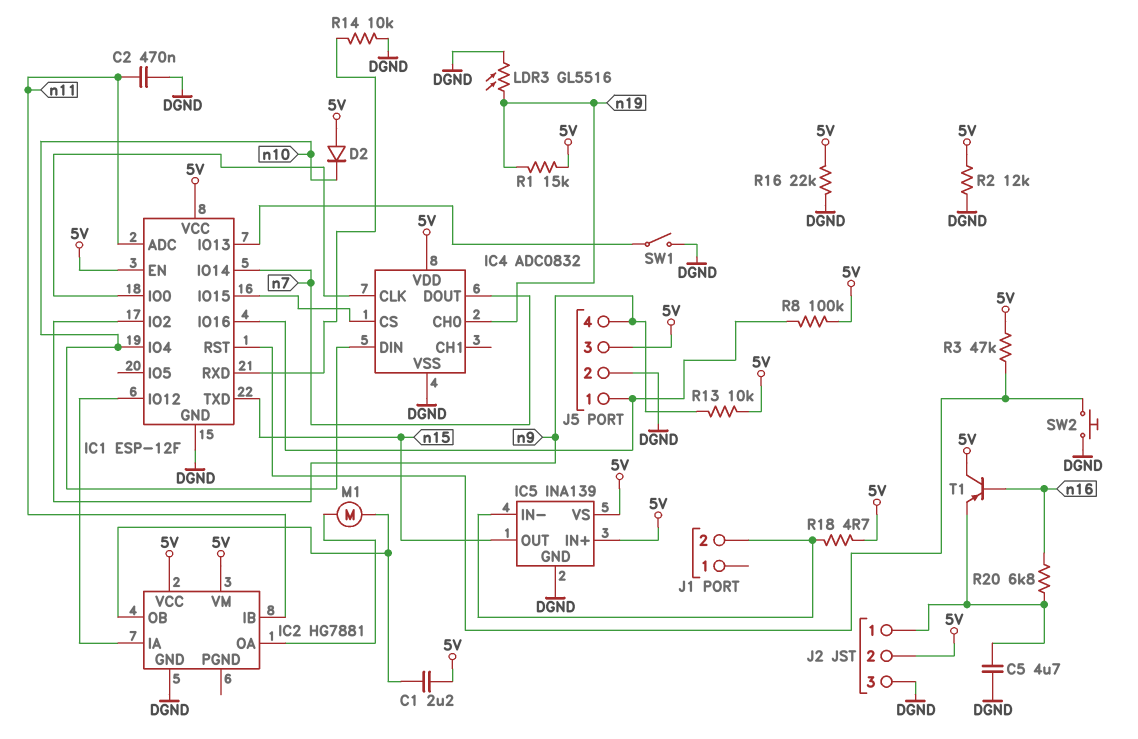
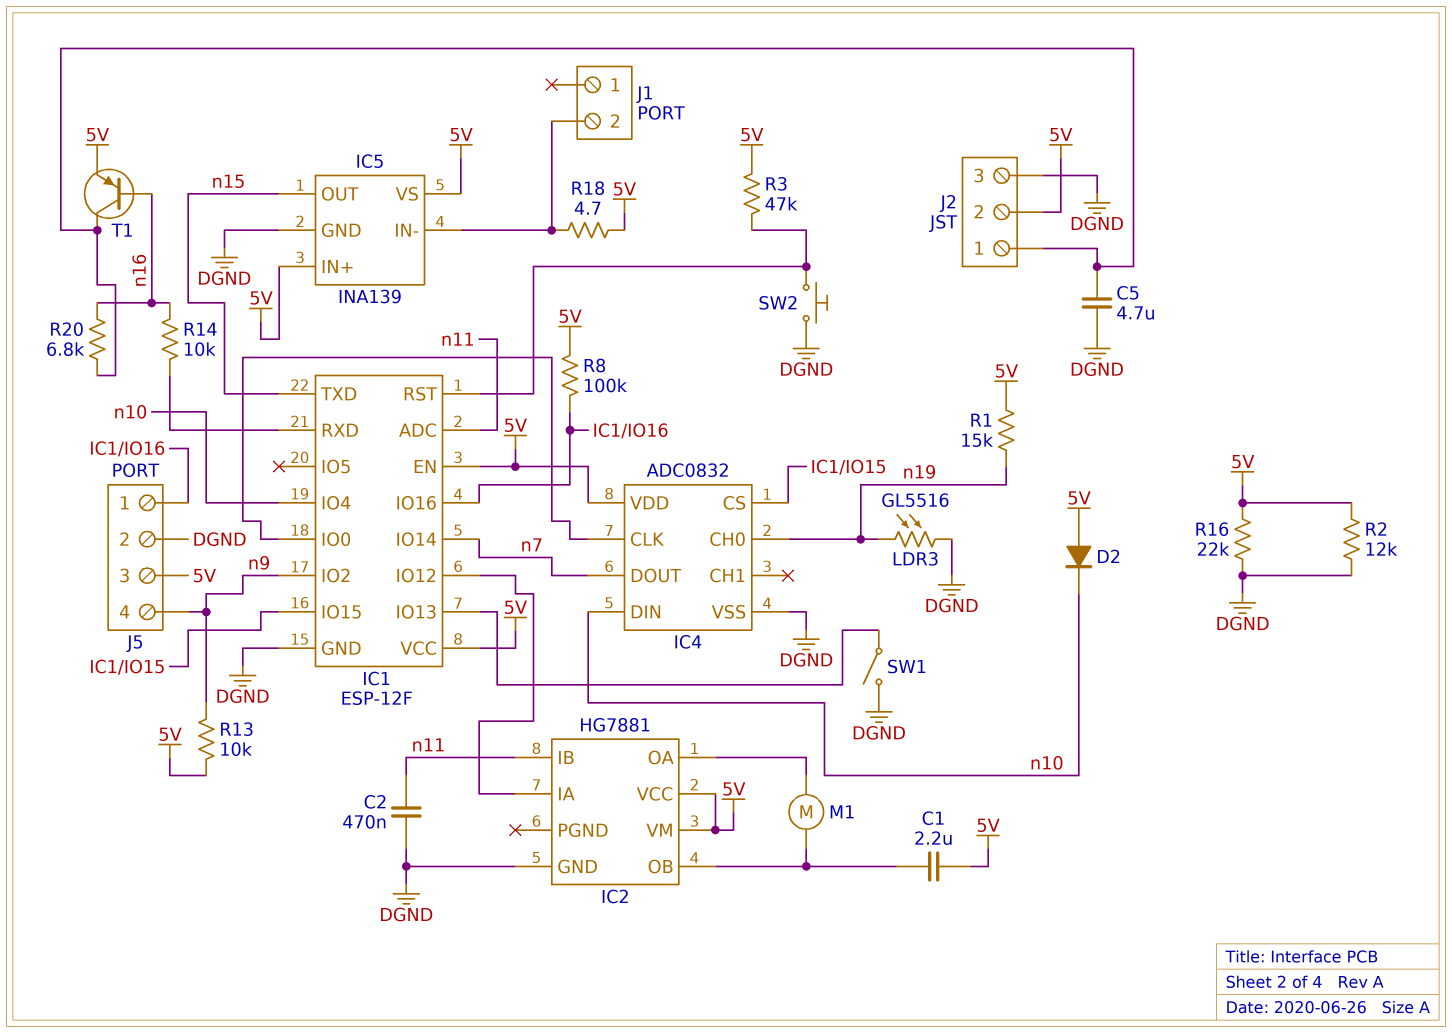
R14: 10k (DGND, IC1/RXD) -> 10k (IC1/RXD, n16)
T1: PNP (B n16, C 5V, E J2/1) -> PNP (B n16, C J2/1, E 5V)

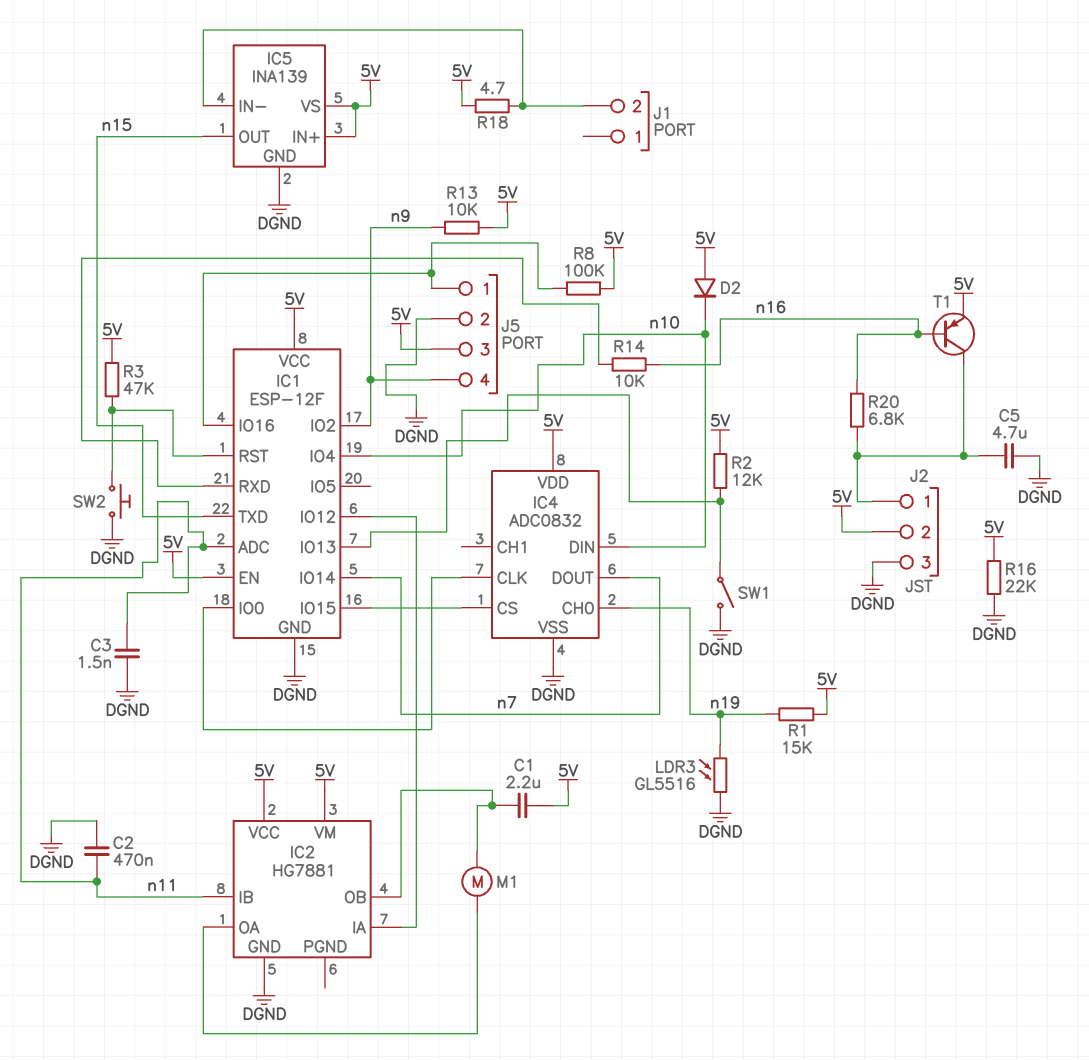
C3: none -> 1.5nF (DGND, n11)
R2: 12k (5V, DGND) -> 12k (5V, IC1/IO13)

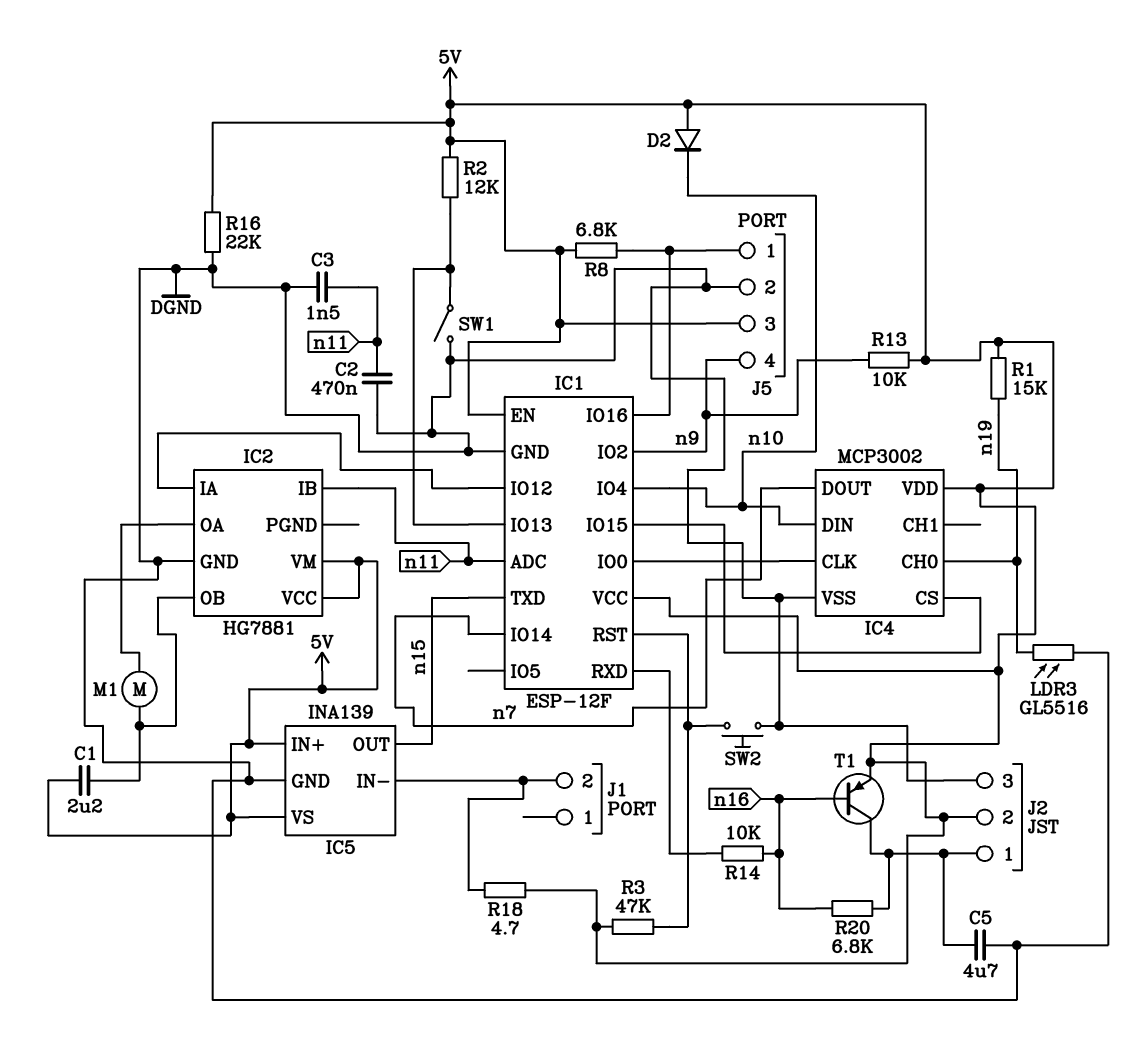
IC4: ADC0832 -> MCP3002
R8: 100k (5V, IC1/IO16) -> 6.8k (5V, IC1/IO16)

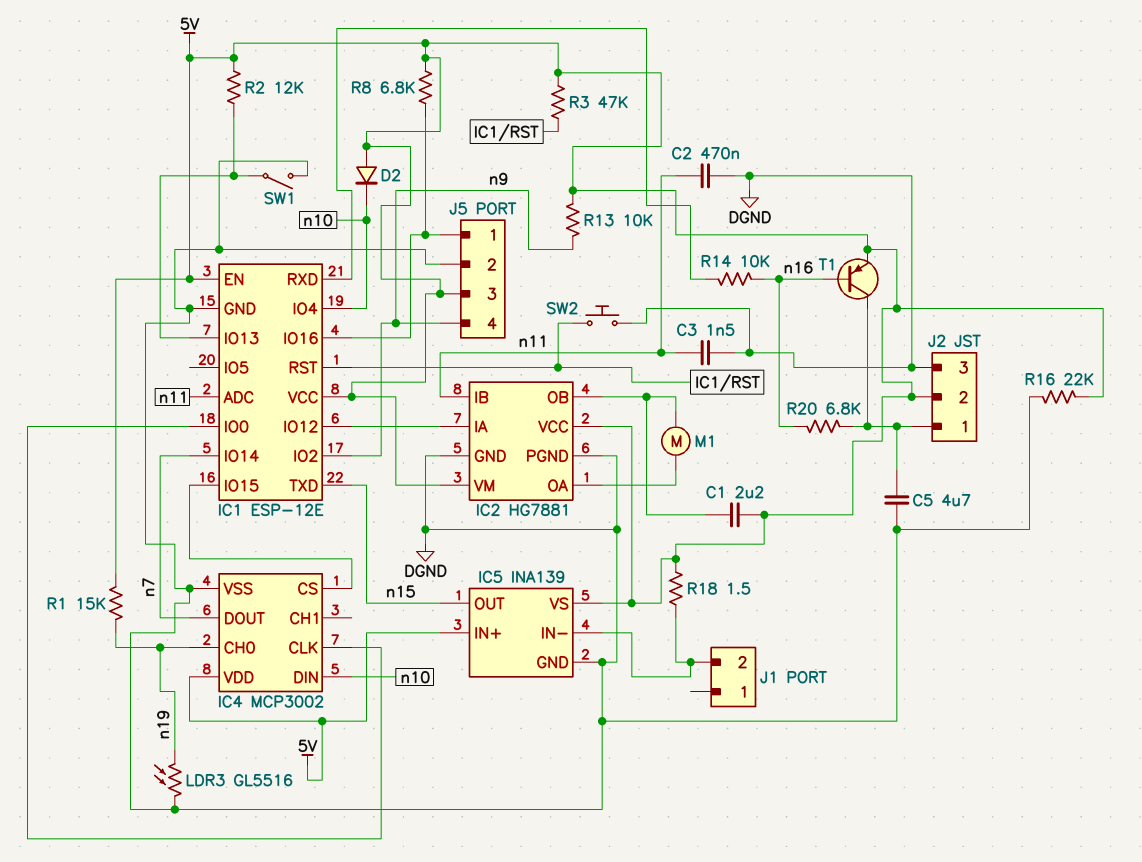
IC1: ESP-12F -> ESP-12E
IC2 pin PGND: none -> DGND
R18: 4.7 (5V, IC5/IN-) -> 1.5 (5V, IC5/IN-)

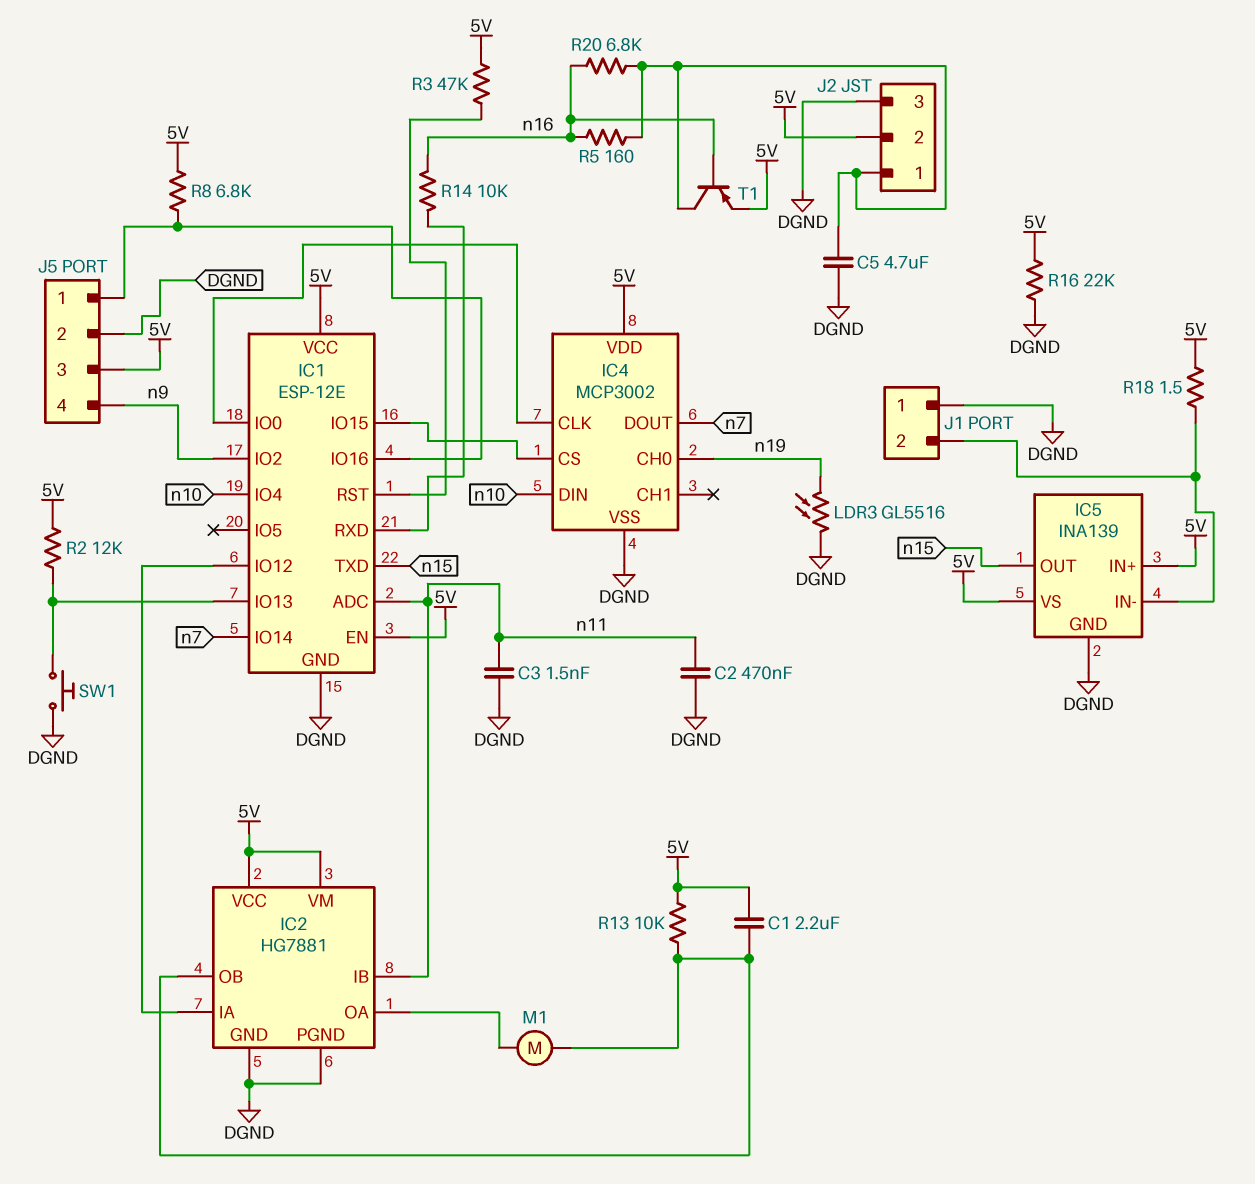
D2: diode (A 5V, K n10) -> none
J1 pin 1: none -> DGND
R1: 15k (5V, n19) -> none
R5: none -> 160 (J2/1, n16)
R13: 10k (5V, n9) -> 10k (5V, IC2/OB)
SW1: switch (DGND, IC1/IO13) -> button (DGND, IC1/IO13)
SW2: button (DGND, IC1/RST) -> none

